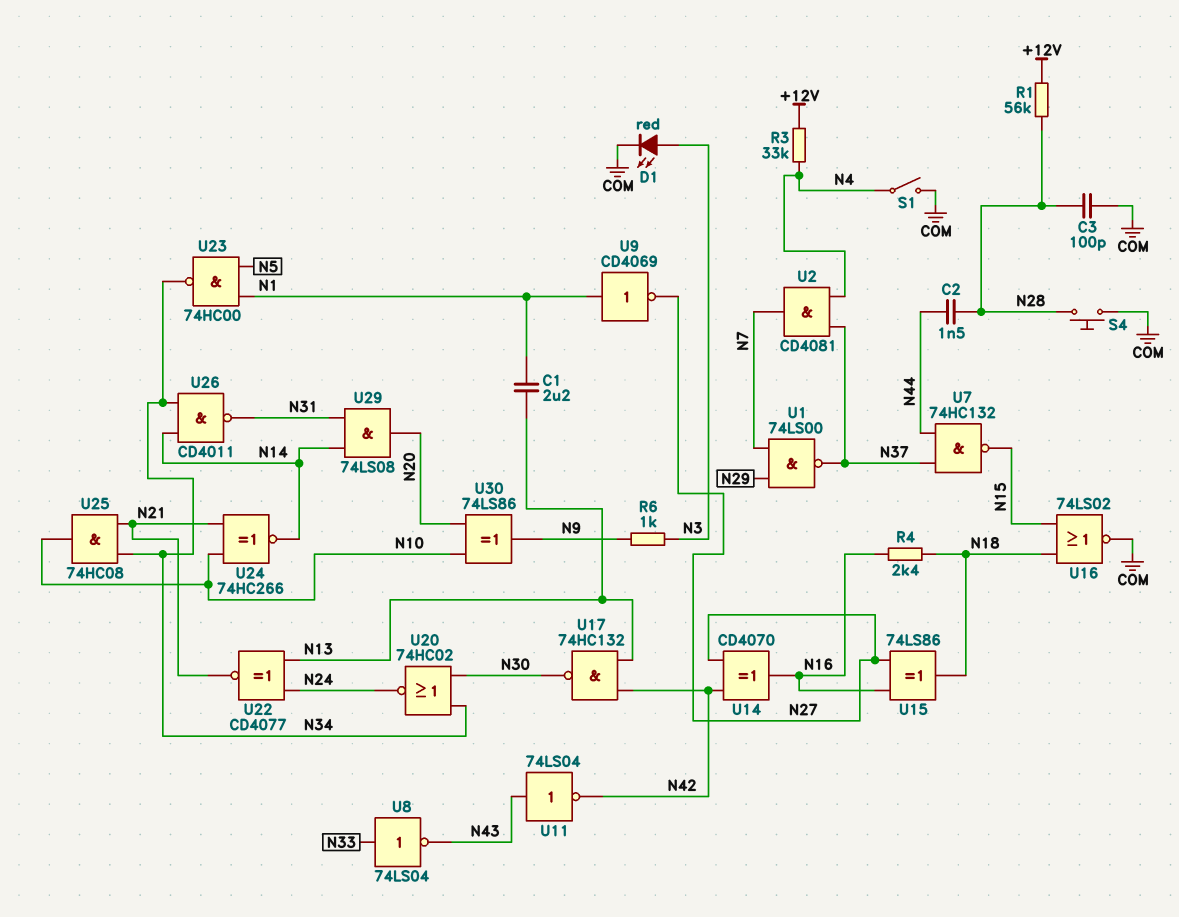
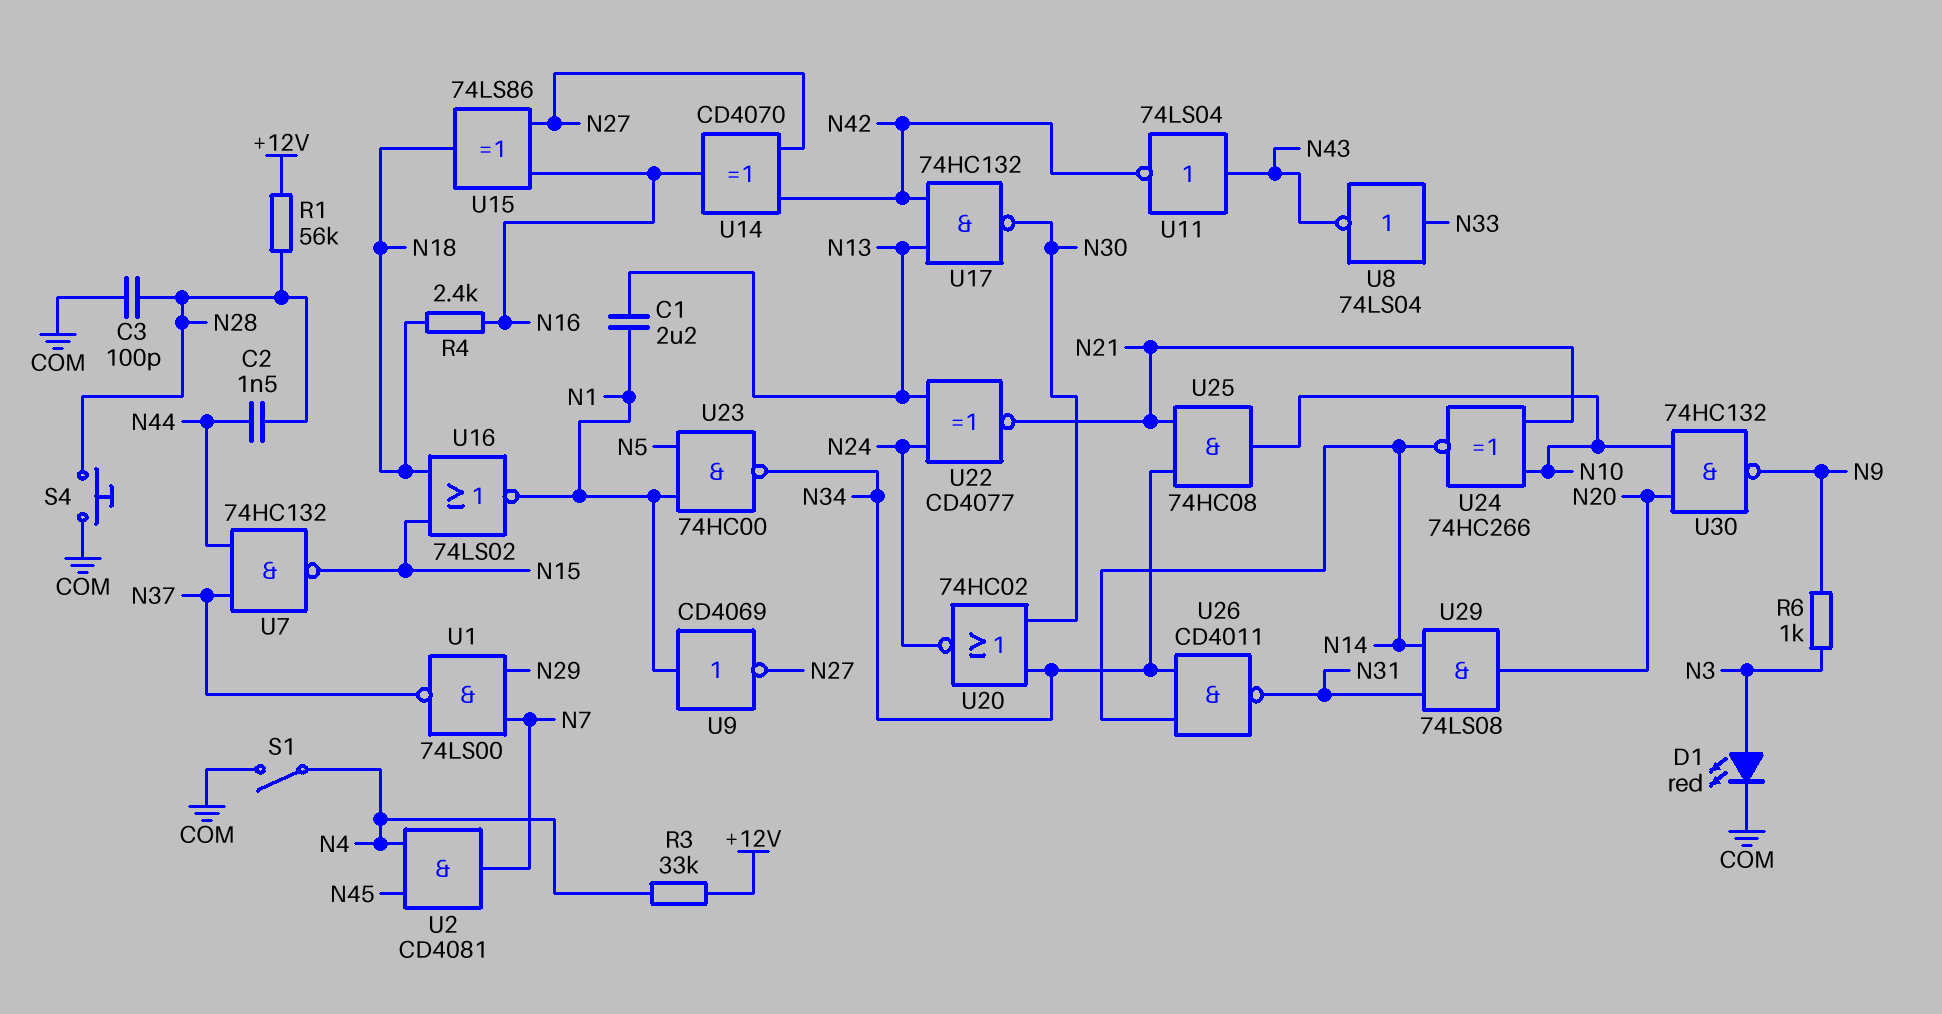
U2: AND CD4081 (in N4, in N37, out N7) -> AND CD4081 (in N4, in N45, out N7)
U16: NOR 74LS02 (in N15, in N18, out COM) -> NOR 74LS02 (in N15, in N18, out N1)
U30: XOR 74LS86 (in N10, in N20, out N9) -> NAND 74HC132 (in N10, in N20, out N9)

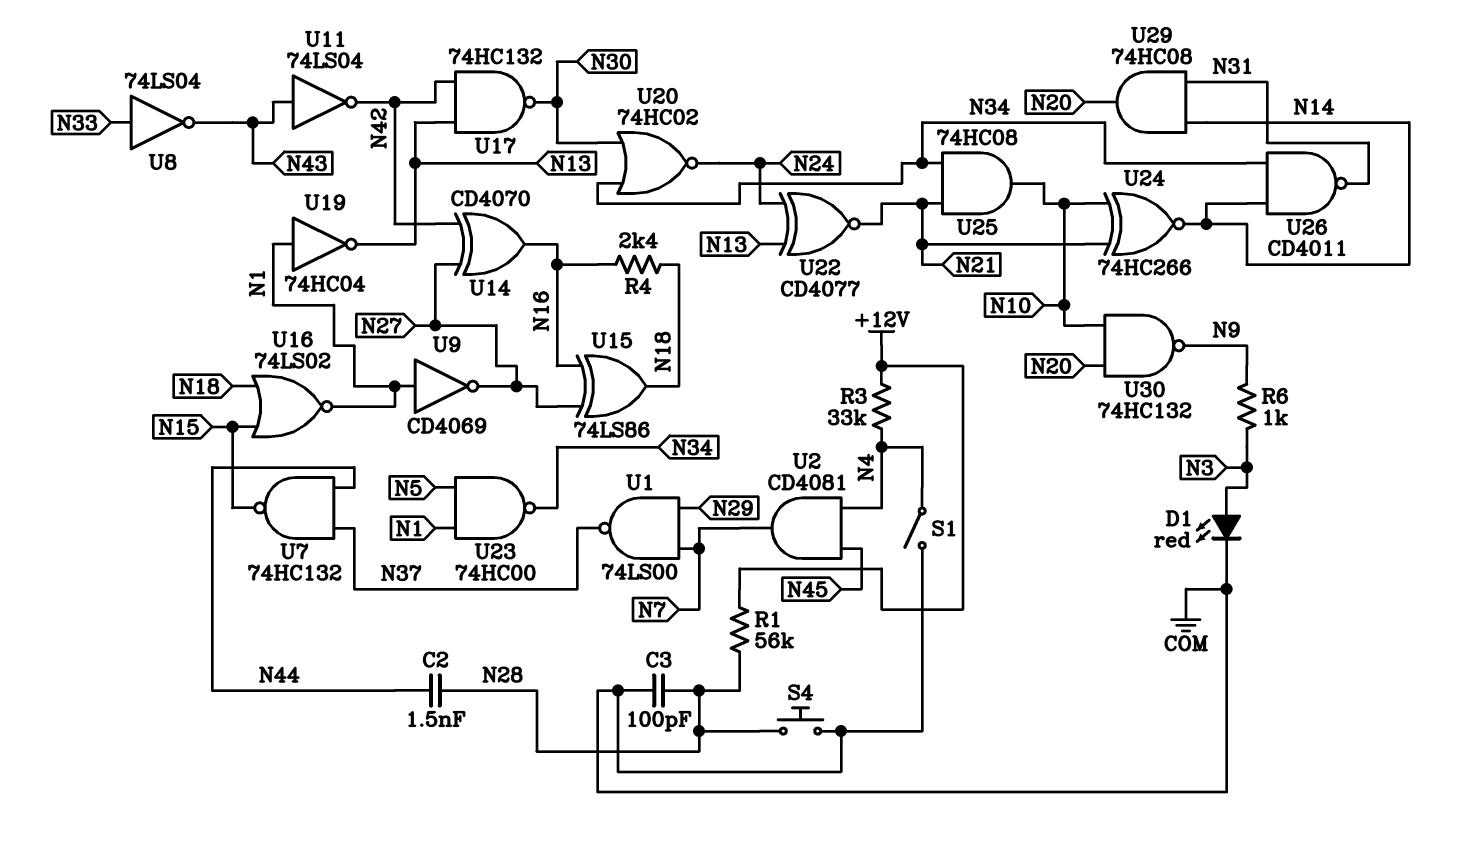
C1: 2.2uF (N1, N13) -> none
U19: none -> NOT 74HC04 (in N1, out N13)
U29: AND 74LS08 (in N14, in N31, out N20) -> AND 74HC08 (in N14, in N31, out N20)

